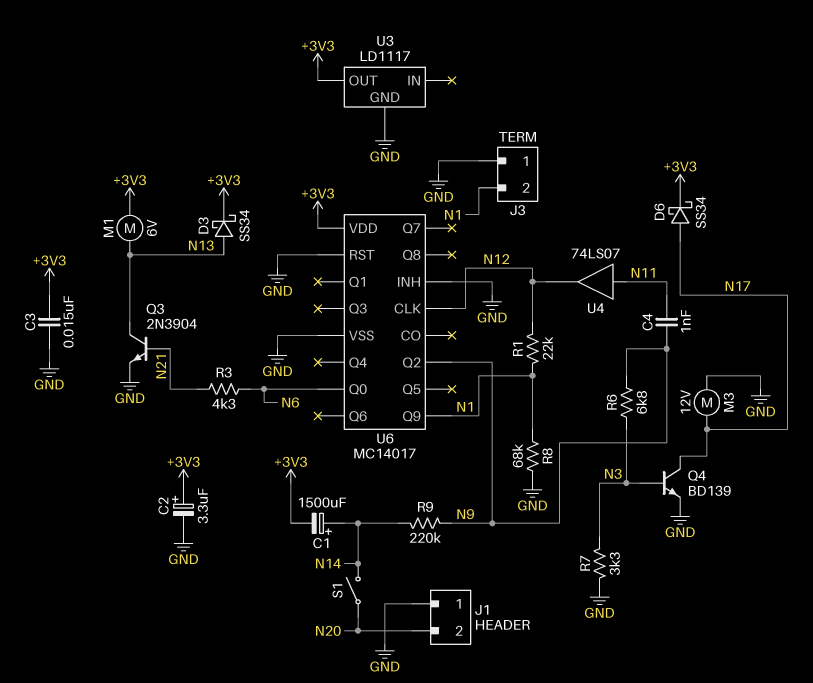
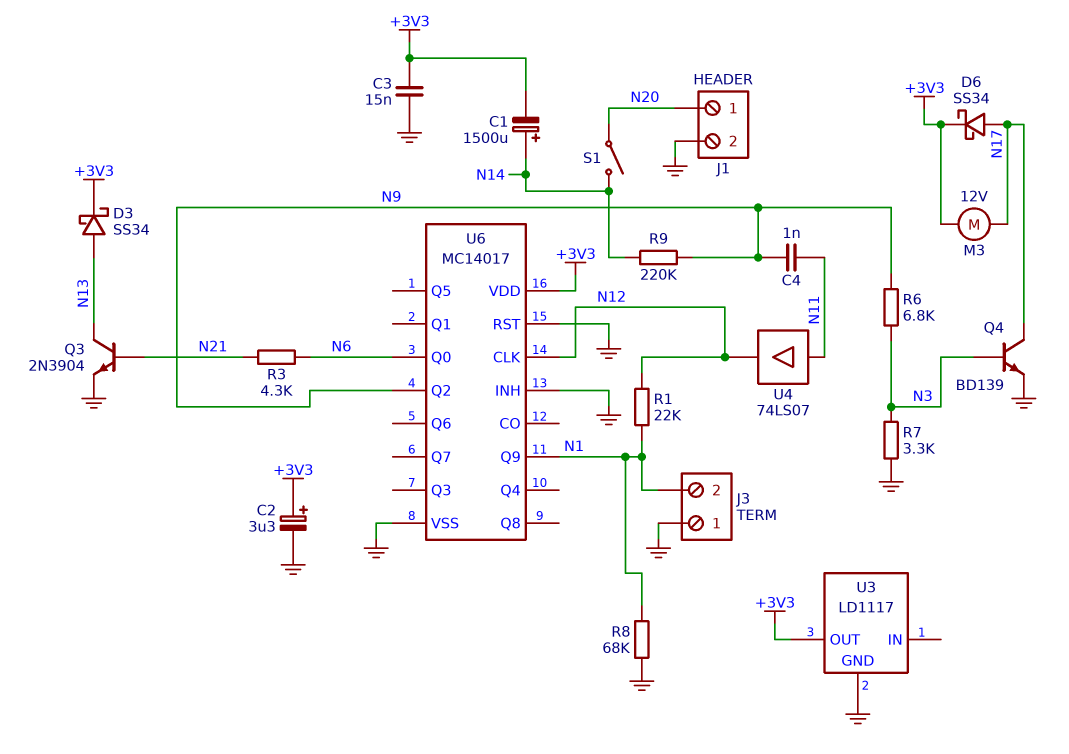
J1 pin 1: GND -> N20
J1 pin 2: N20 -> GND
M1: motor 6V (+3V3, N13) -> none
M3: motor 12V (GND, N17) -> motor 12V (+3V3, N17)

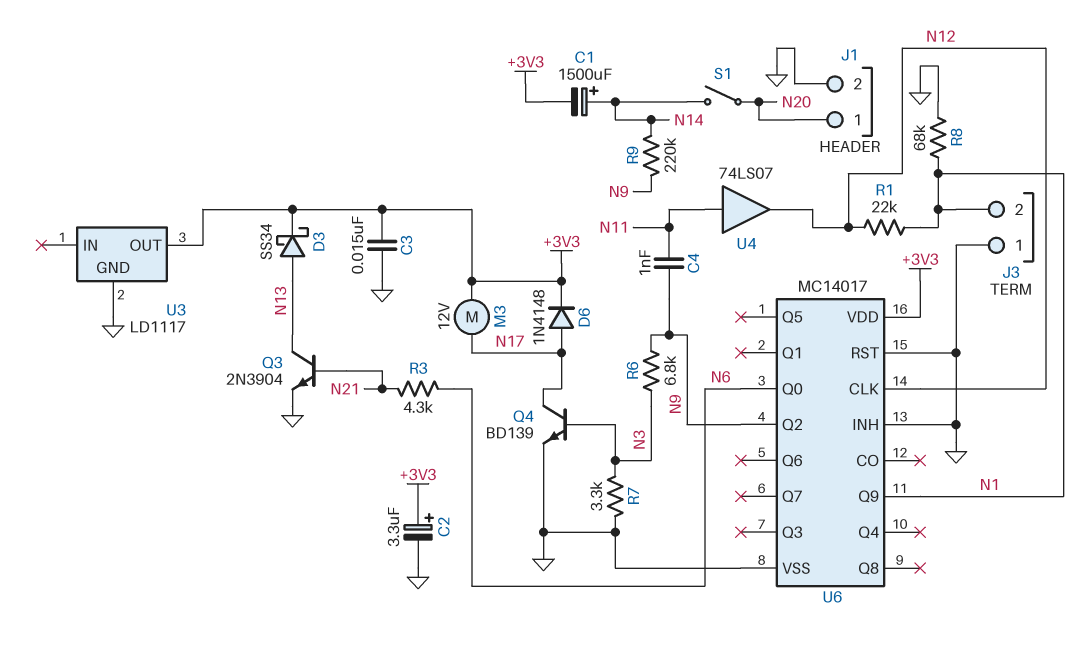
D6: schottky SS34 (A N17, K +3V3) -> diode 1N4148 (A N17, K +3V3)

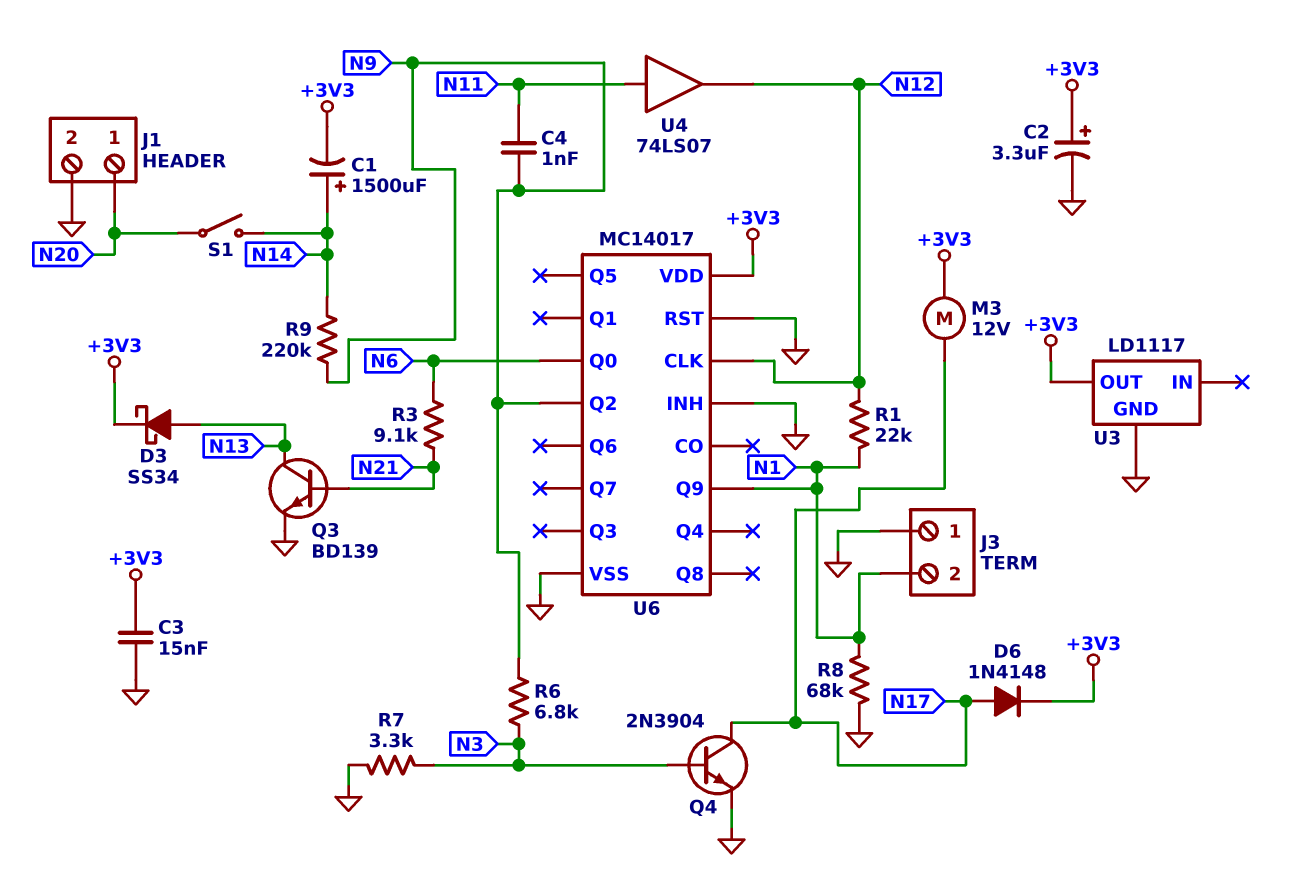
Q3: NPN 2N3904 (B N21, C N13, E GND) -> NPN BD139 (B N21, C N13, E GND)
Q4: NPN BD139 (B N3, C N17, E GND) -> NPN 2N3904 (B N3, C N17, E GND)
R3: 4.3k (N6, N21) -> 9.1k (N6, N21)

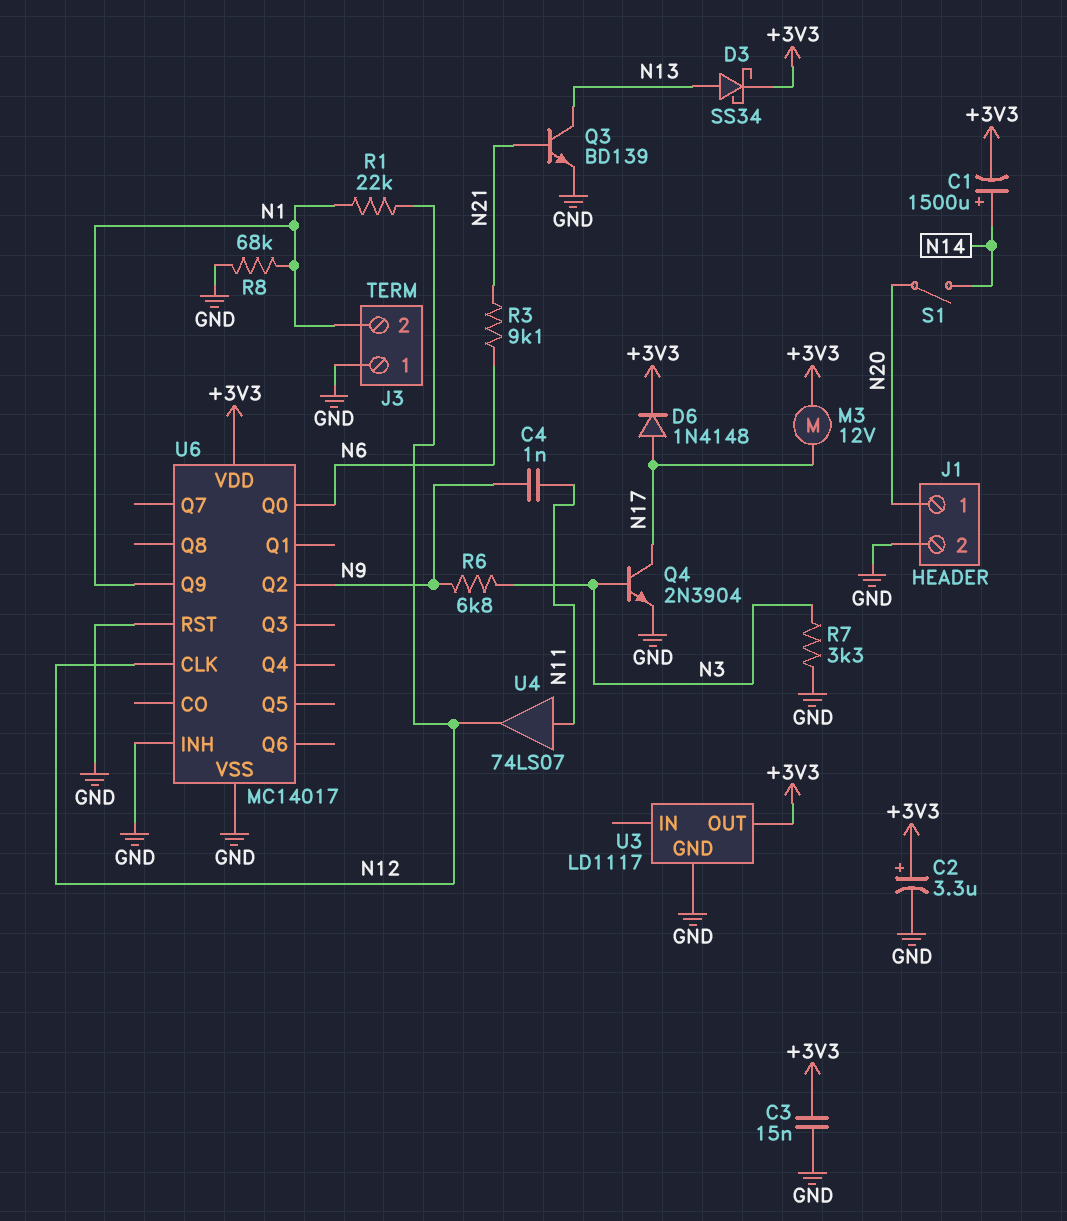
R9: 220k (N9, N14) -> none

